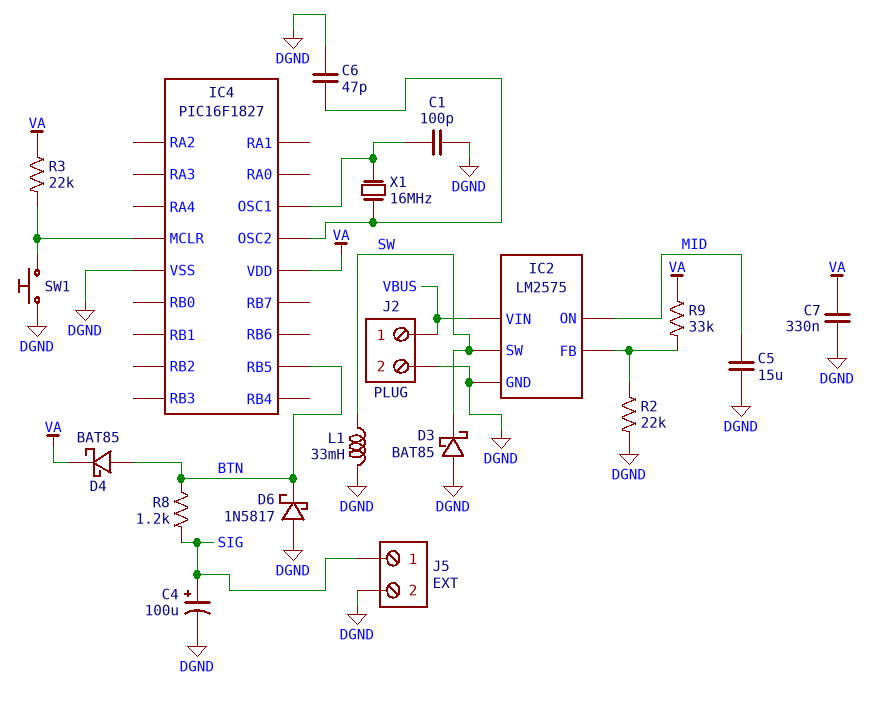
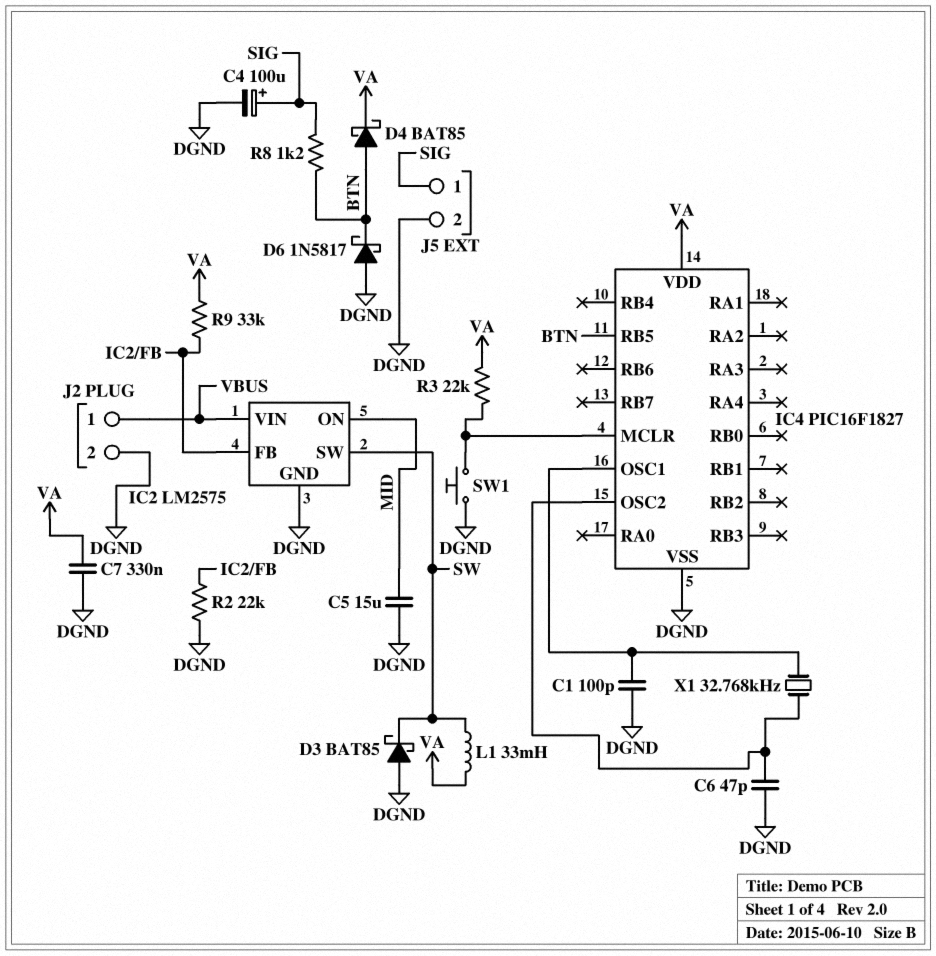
L1: 33mH (DGND, SW) -> 33mH (SW, VA)
X1: 16MHz (IC4/OSC1, IC4/OSC2) -> 32.768kHz (IC4/OSC1, IC4/OSC2)

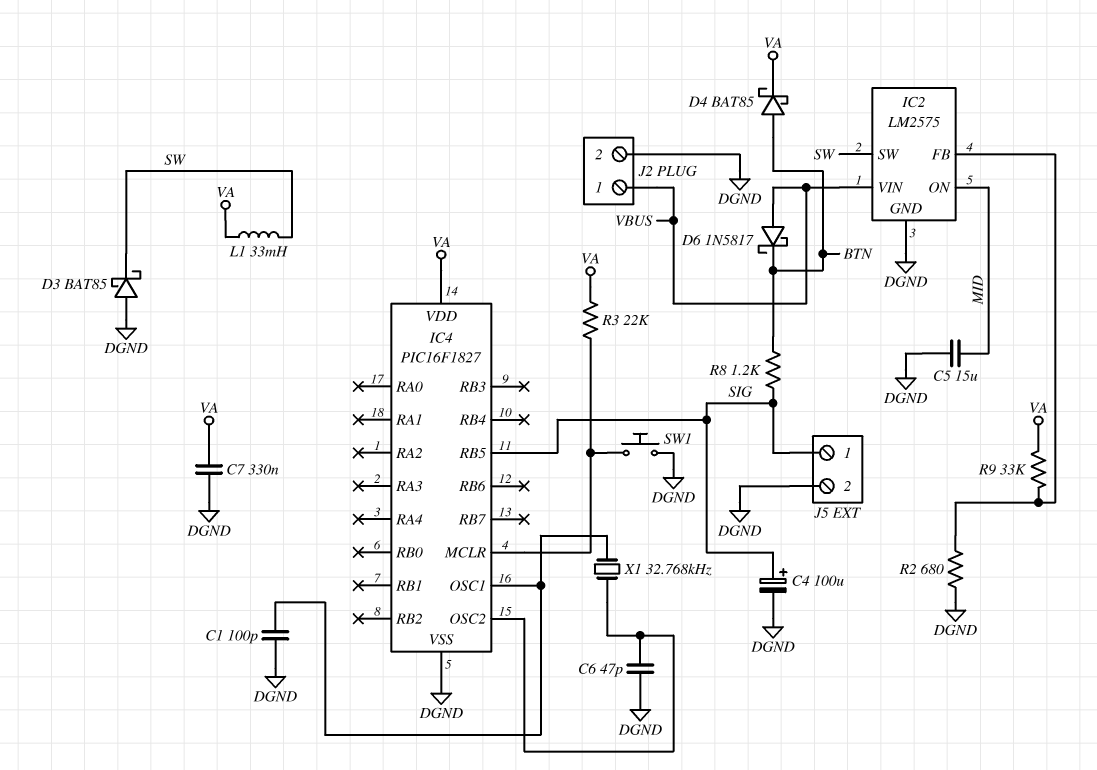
D6: schottky 1N5817 (A DGND, K BTN) -> schottky 1N5817 (A VBUS, K BTN)
IC4 pin RB5: BTN -> SIG
R2: 22k (DGND, IC2/FB) -> 680 (DGND, IC2/FB)

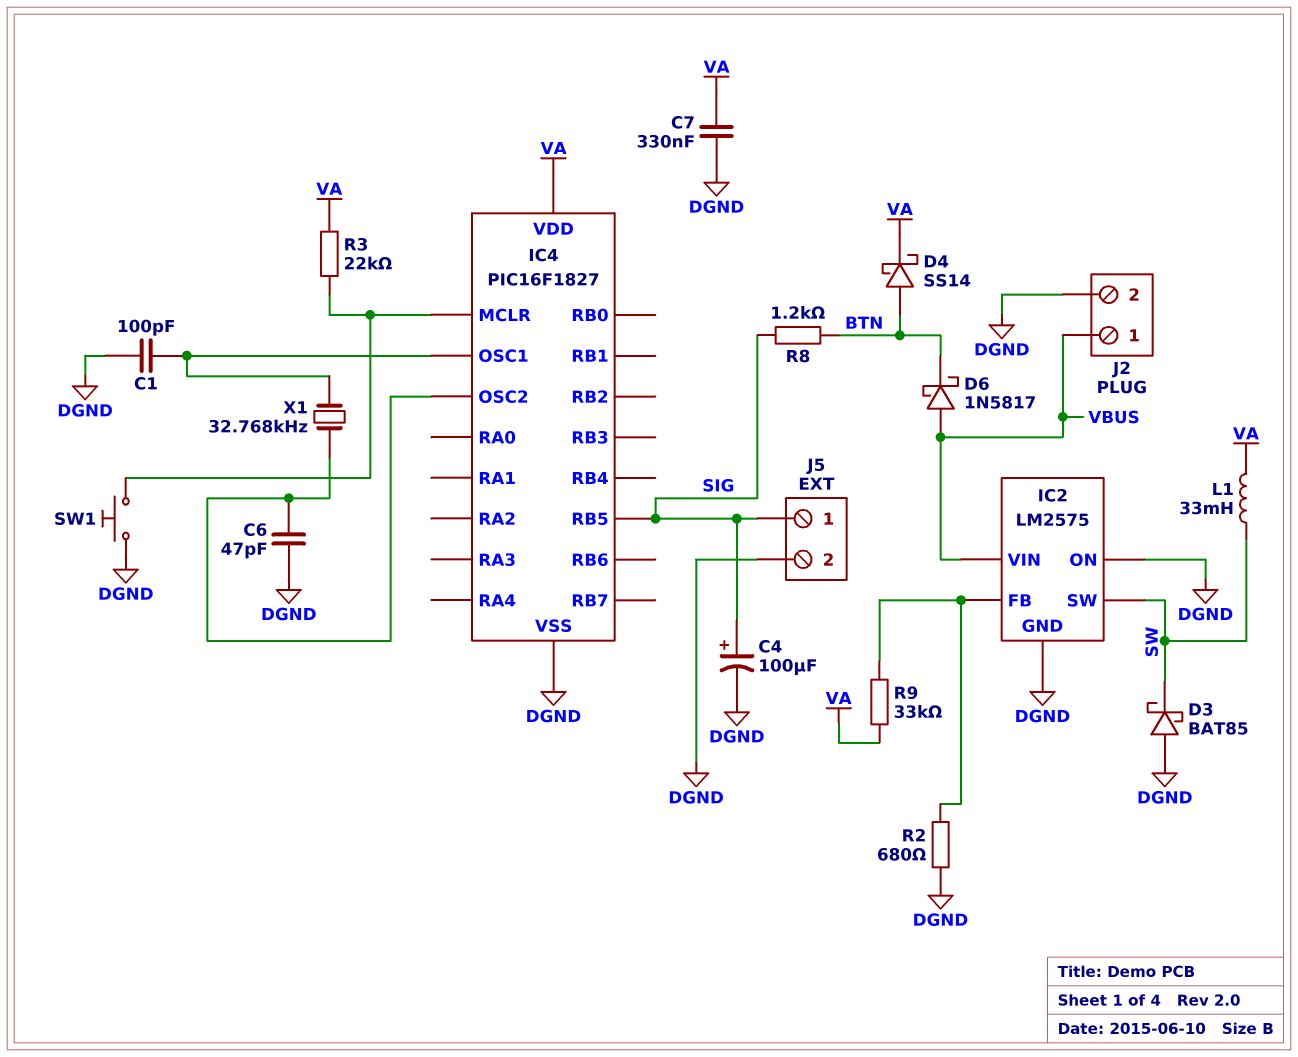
C5: 15uF (DGND, MID) -> none
D4: schottky BAT85 (A BTN, K VA) -> schottky SS14 (A BTN, K VA)
IC2 pin ON: MID -> DGND

